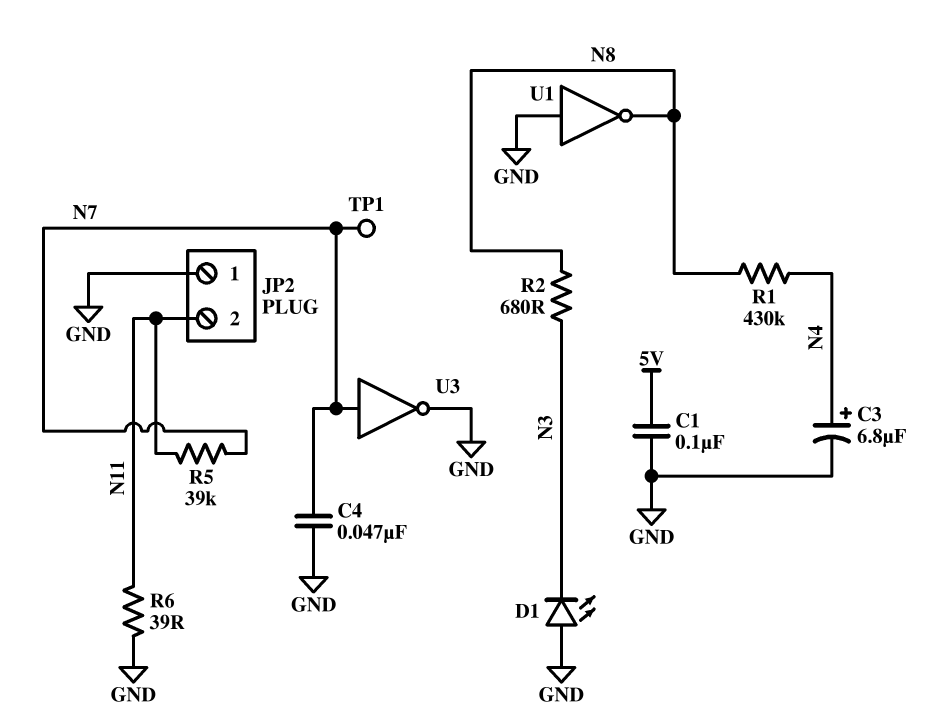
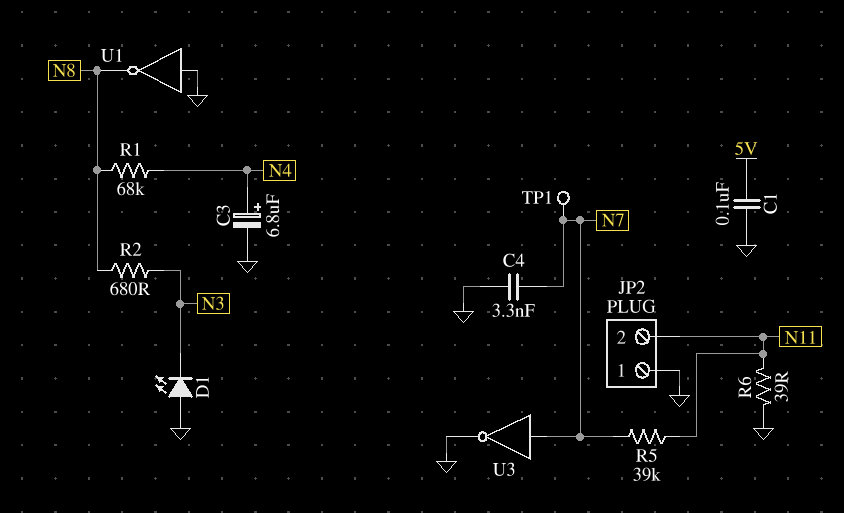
C4: 47nF (GND, N7) -> 3.3nF (GND, N7)
R1: 430k (N4, N8) -> 68k (N4, N8)

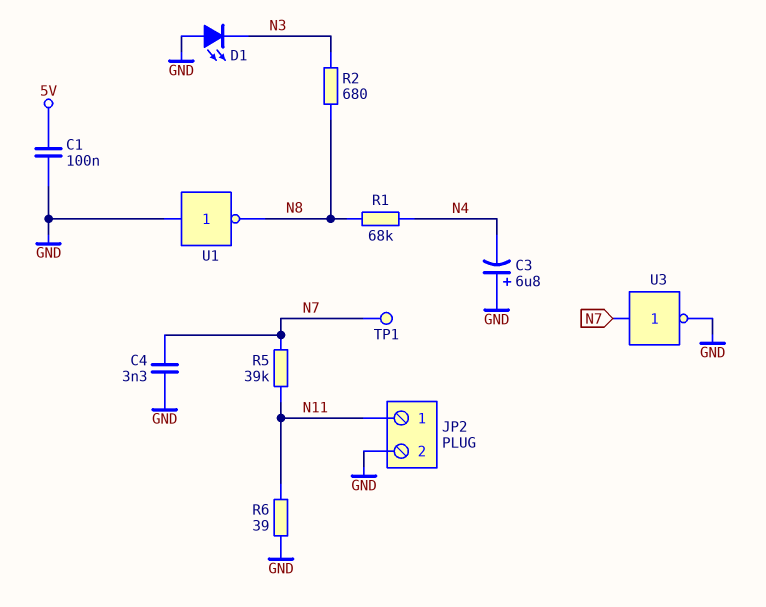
C3: 6.8uF (plus N4, minus GND) -> 6.8uF (plus GND, minus N4)
JP2 pin 1: GND -> N11
JP2 pin 2: N11 -> GND

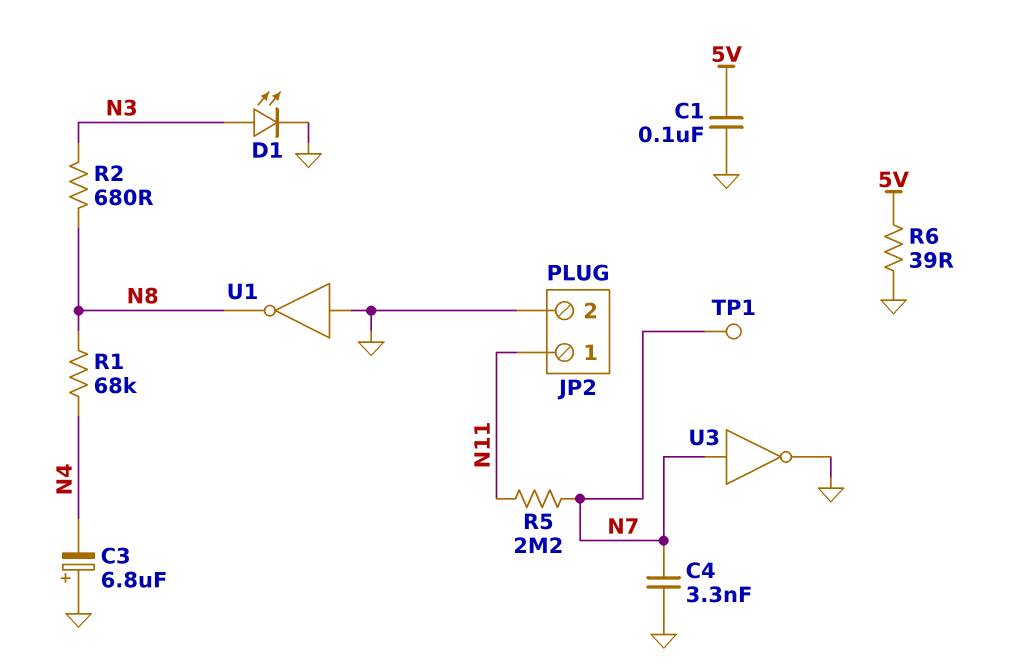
D1: LED (A GND, K N3) -> LED (A N3, K GND)
R5: 39k (N7, N11) -> 2.2M (N7, N11)
R6: 39 (GND, N11) -> 39 (5V, GND)

